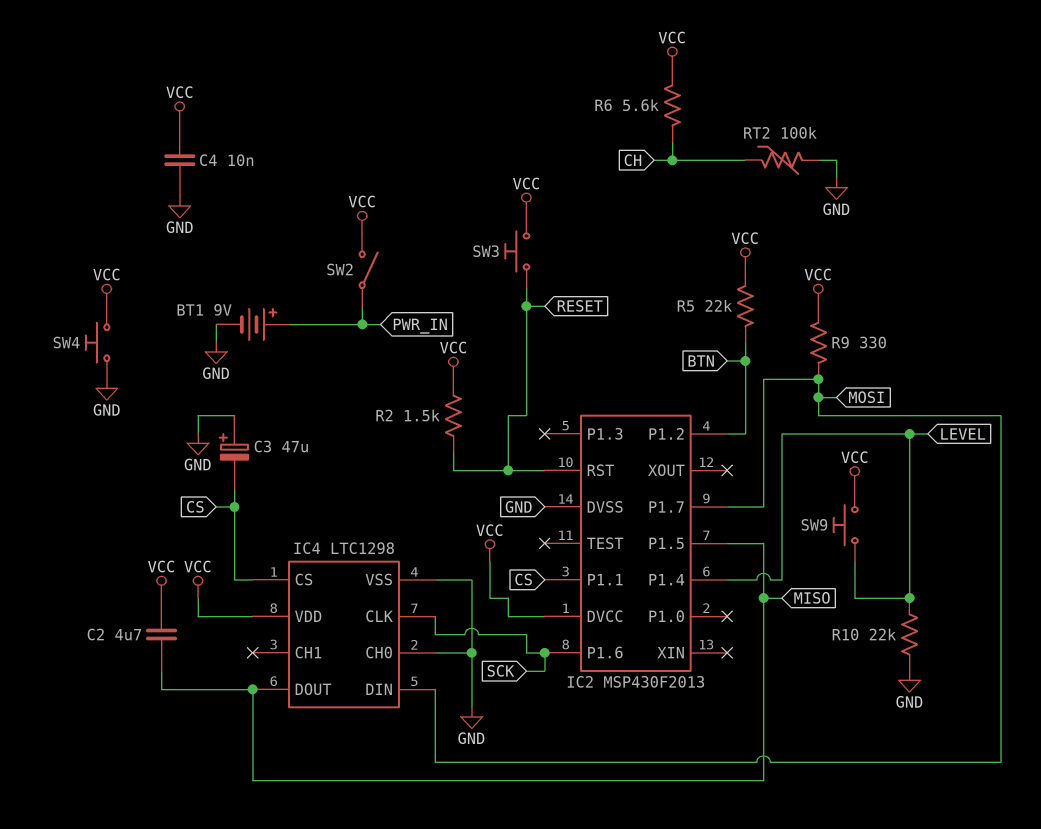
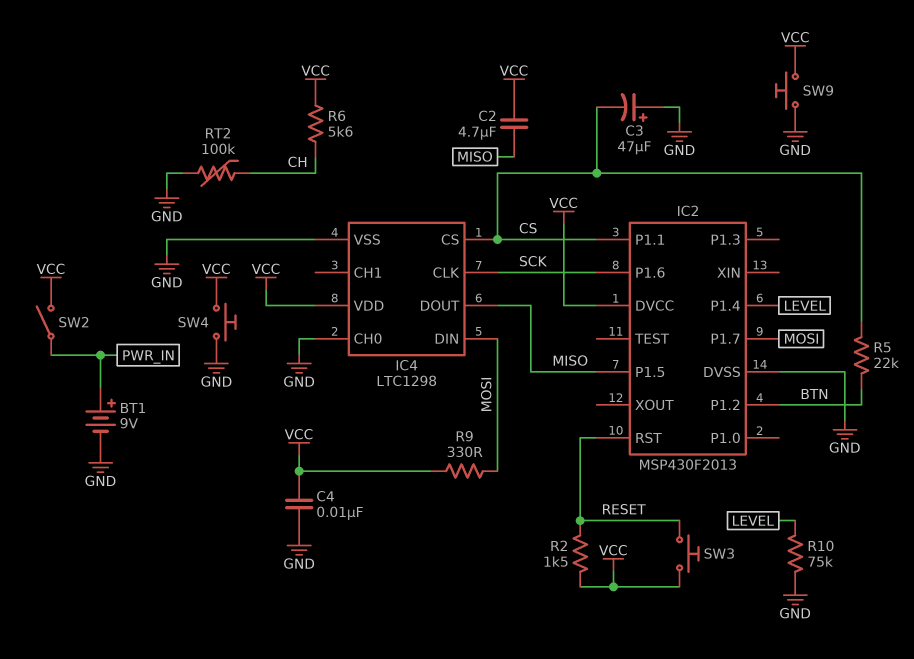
R5: 22k (BTN, VCC) -> 22k (BTN, CS)
R10: 22k (GND, LEVEL) -> 75k (GND, LEVEL)
SW9: button (LEVEL, VCC) -> button (GND, VCC)

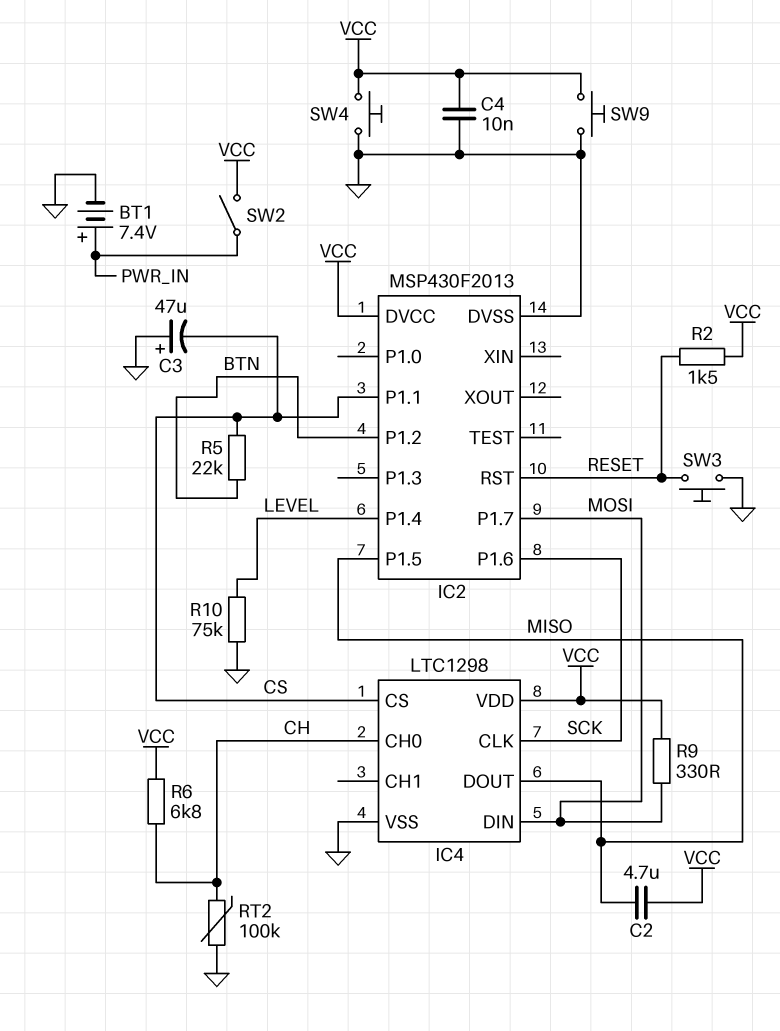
BT1: 9V (plus PWR_IN, minus GND) -> 7.4V (plus PWR_IN, minus GND)
IC4 pin CH0: GND -> CH
R6: 5.6k (CH, VCC) -> 6.8k (CH, VCC)
SW3: button (RESET, VCC) -> button (GND, RESET)

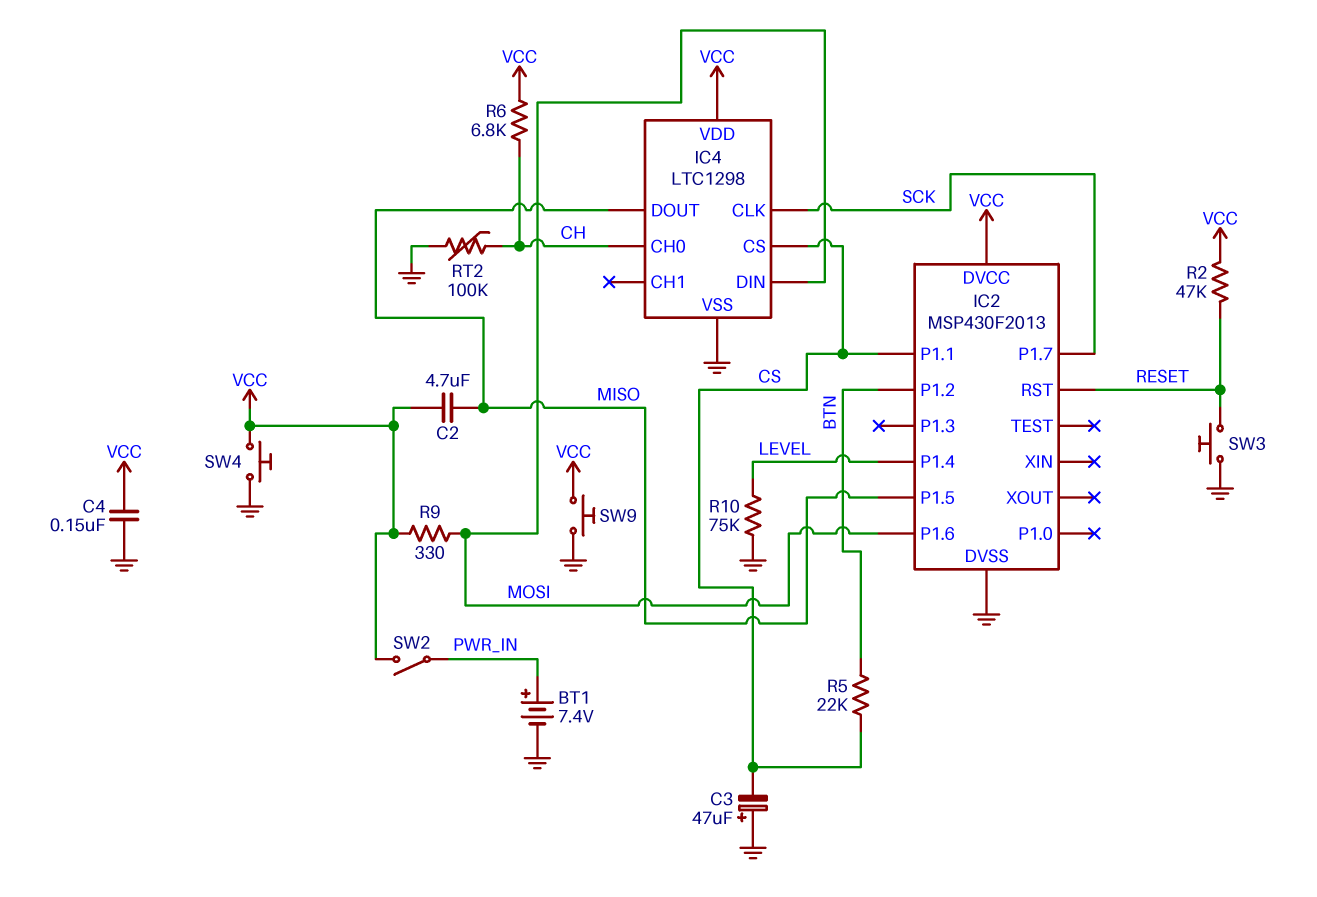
C4: 10nF (GND, VCC) -> 150nF (GND, VCC)
IC2 pin P1.6: SCK -> MOSI
IC2 pin P1.7: MOSI -> SCK
R2: 1.5k (RESET, VCC) -> 47k (RESET, VCC)

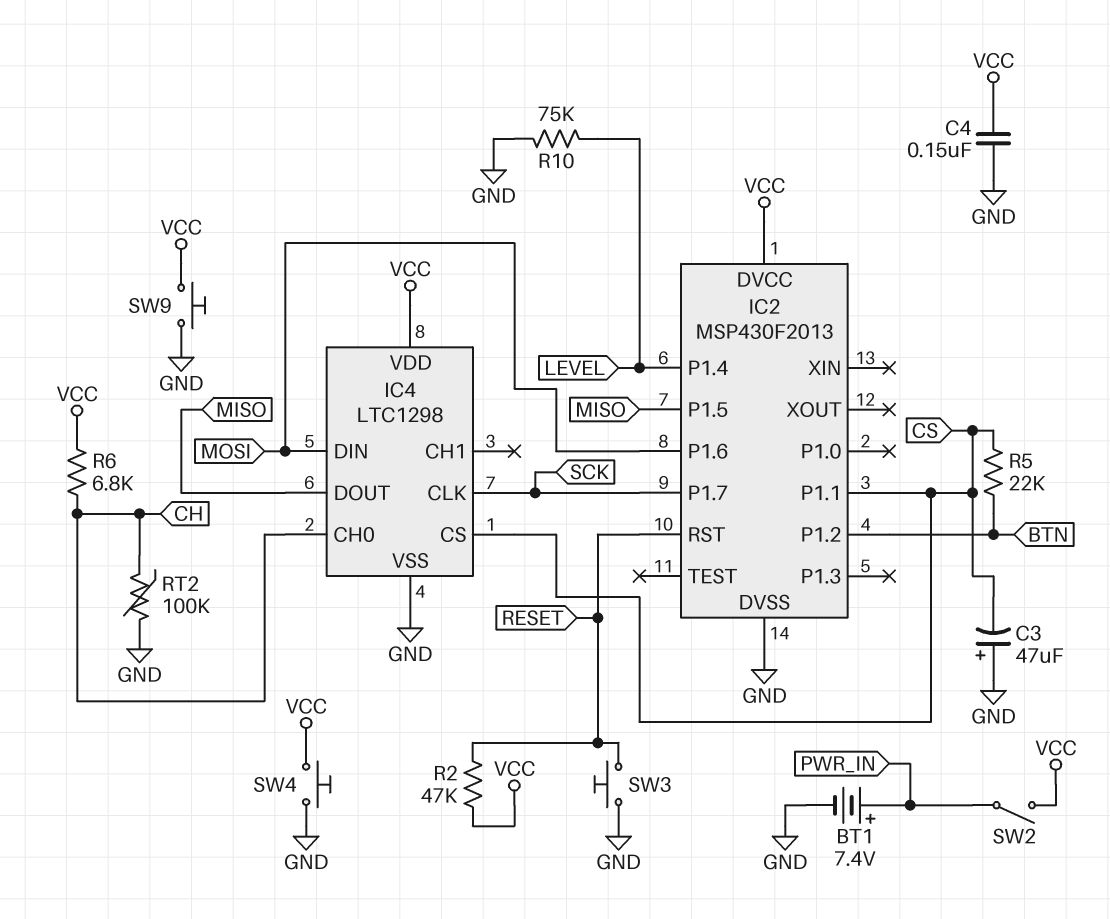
C2: 4.7uF (MISO, VCC) -> none
R9: 330 (MOSI, VCC) -> none

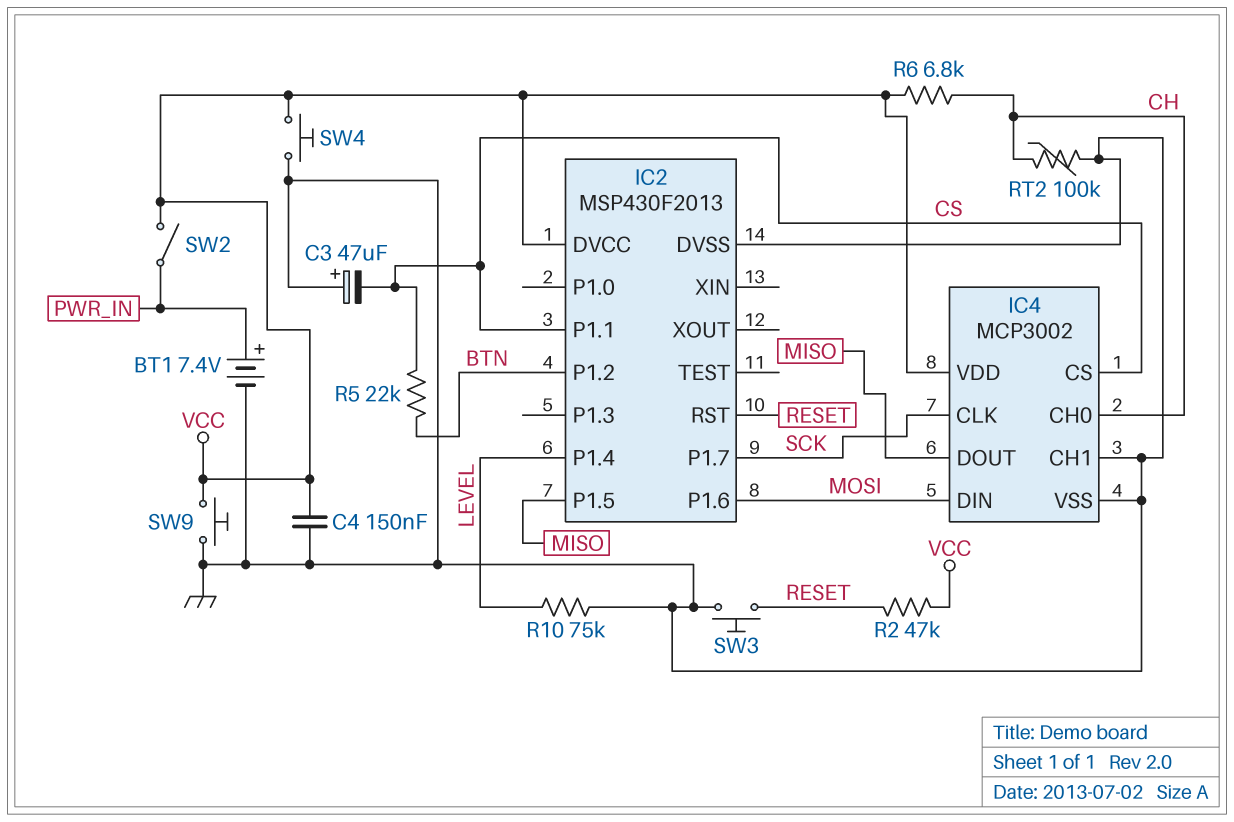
IC4: LTC1298 -> MCP3002
IC4 pin CH1: none -> GND

